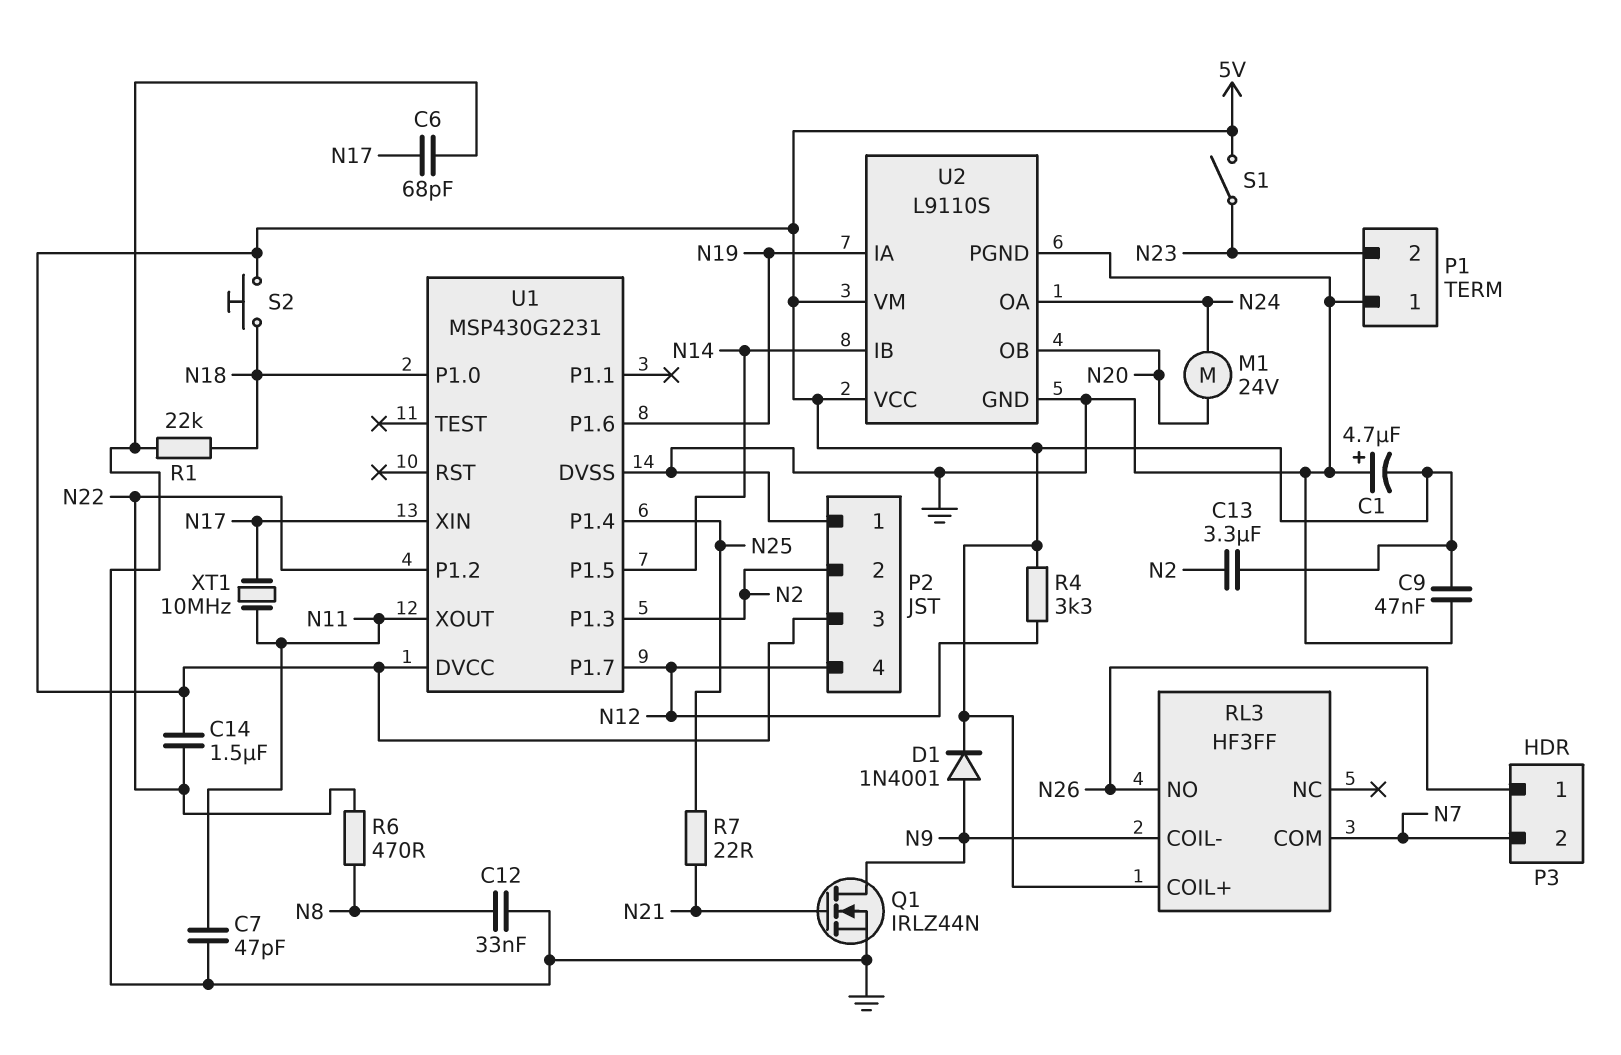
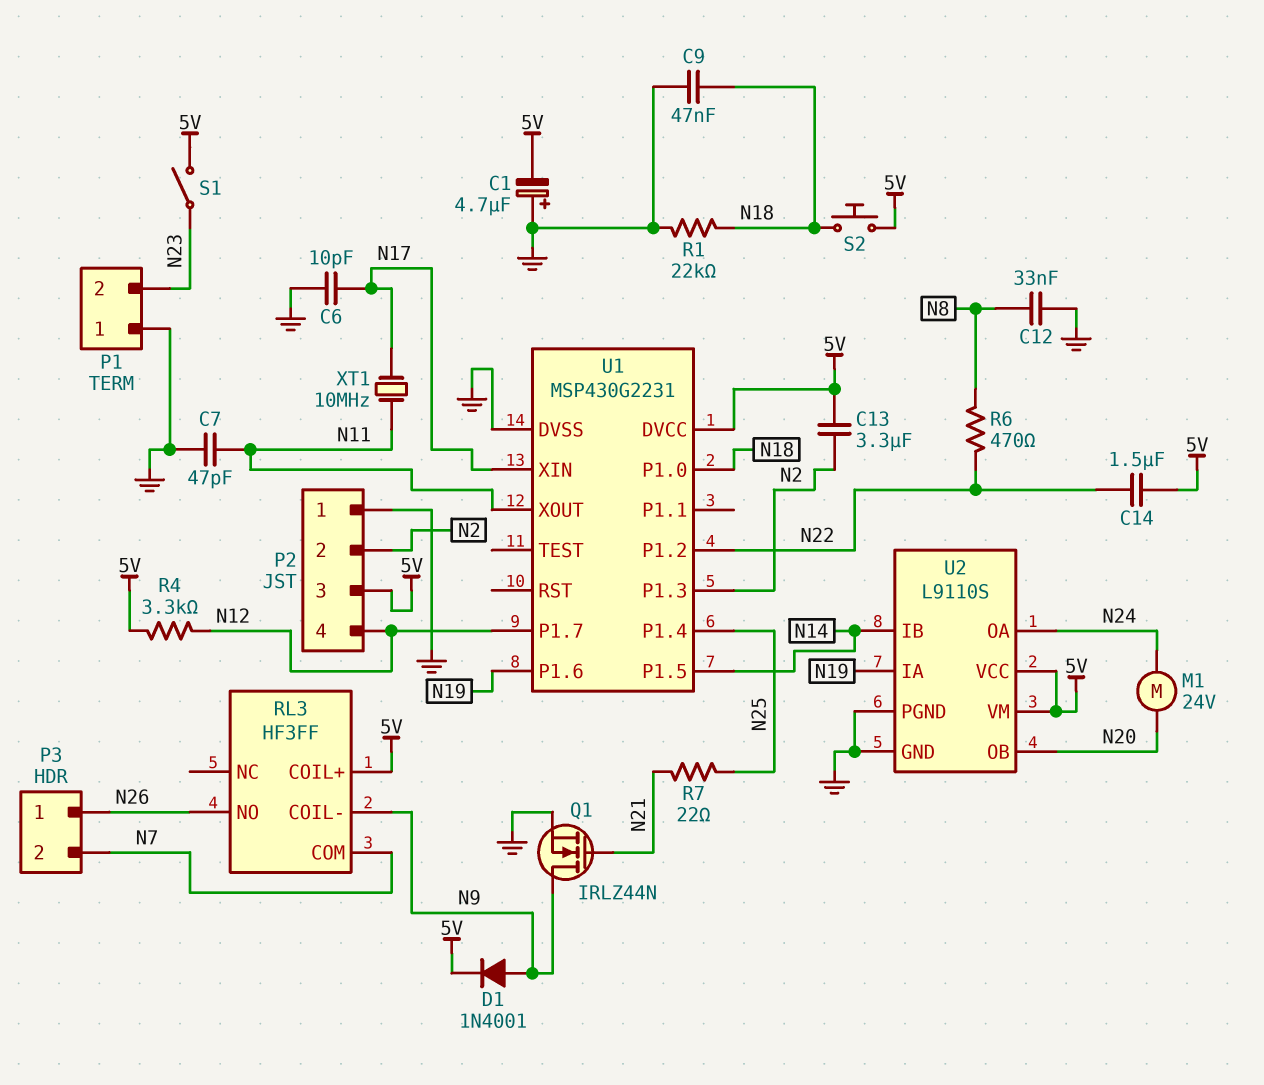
C6: 68pF (GND, N17) -> 10pF (GND, N17)
C9: 47nF (5V, GND) -> 47nF (GND, N18)

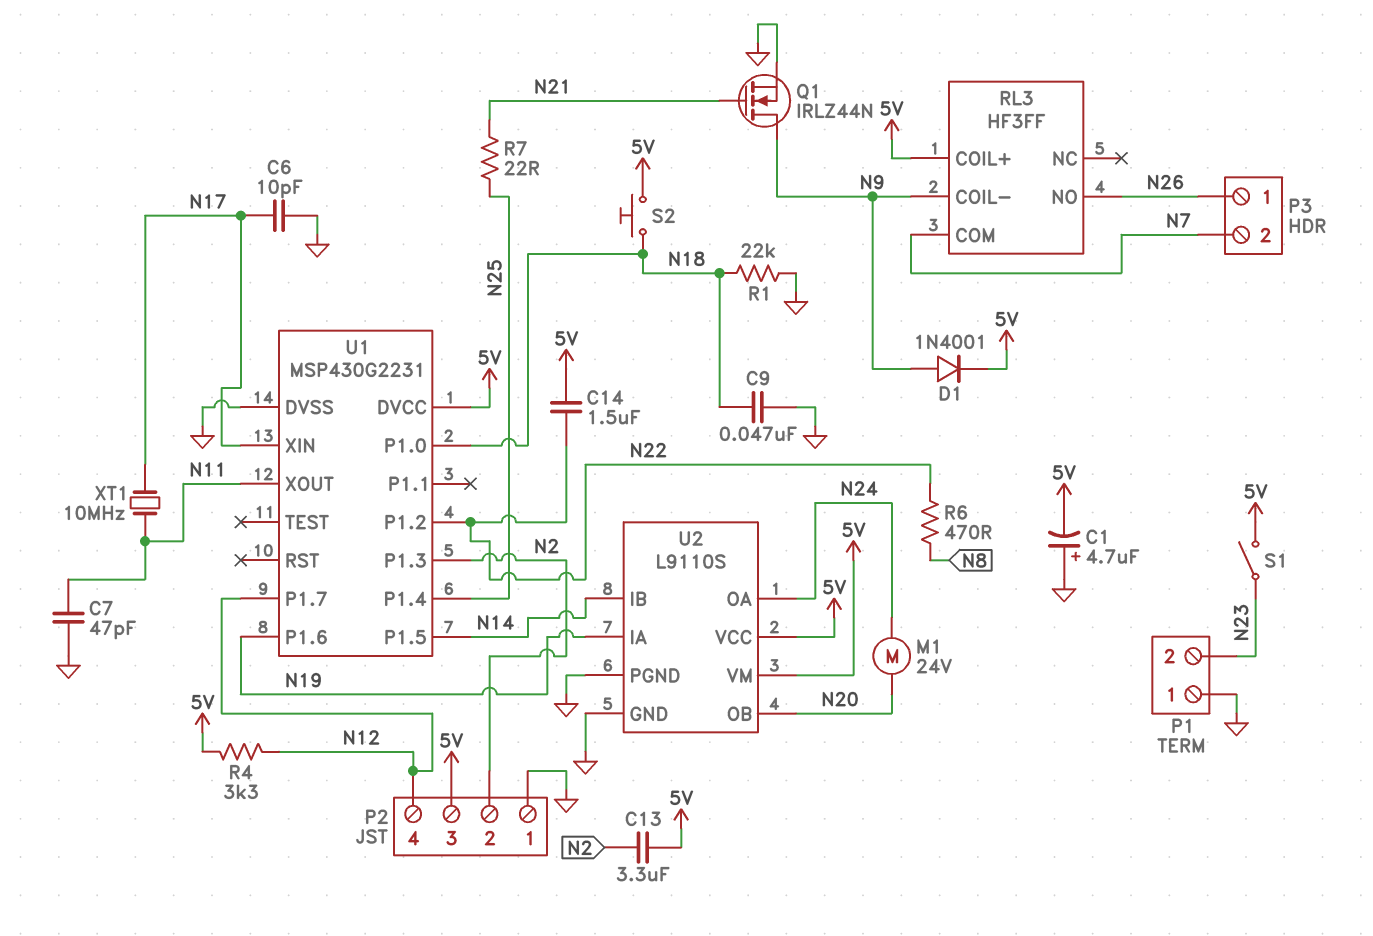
C12: 33nF (GND, N8) -> none

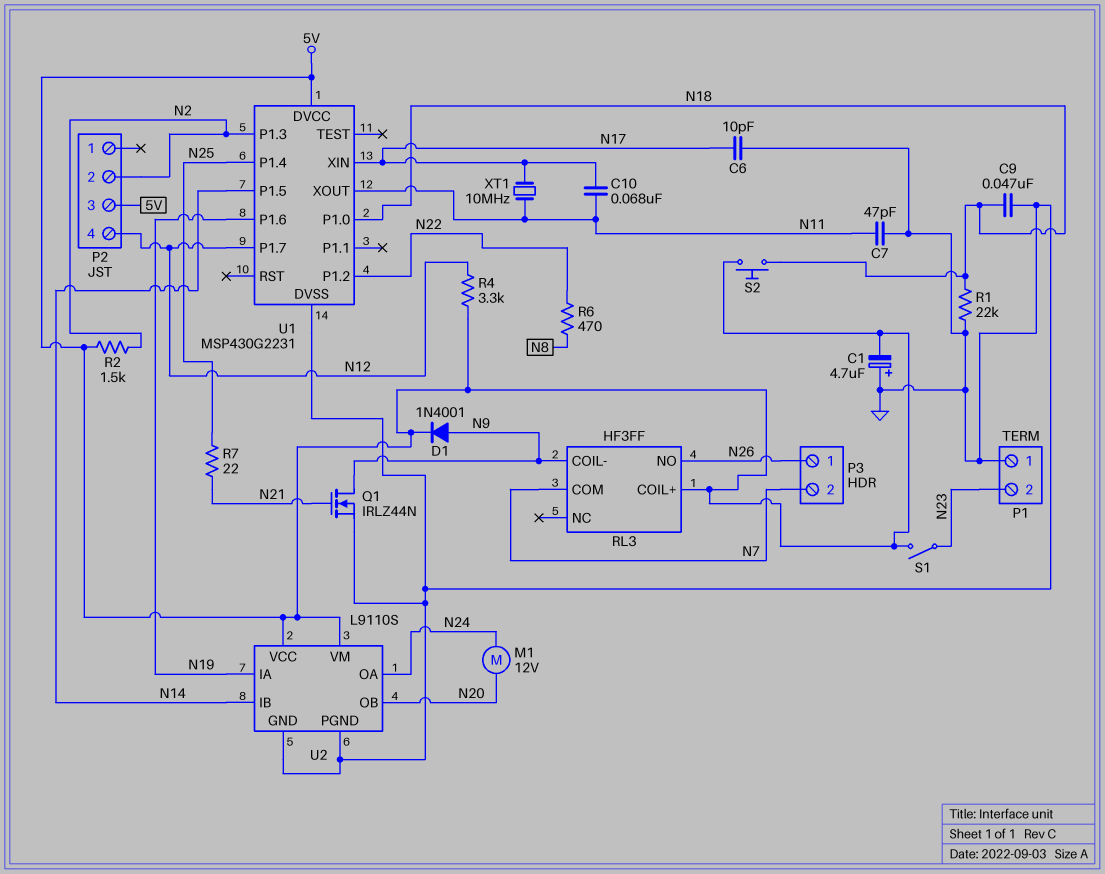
C10: none -> 68nF (N11, N17)
C13: 3.3uF (5V, N2) -> none
C14: 1.5uF (5V, N22) -> none
M1: motor 24V (N20, N24) -> motor 12V (N20, N24)
P2 pin 1: GND -> none
R2: none -> 1.5k (5V, N2)

